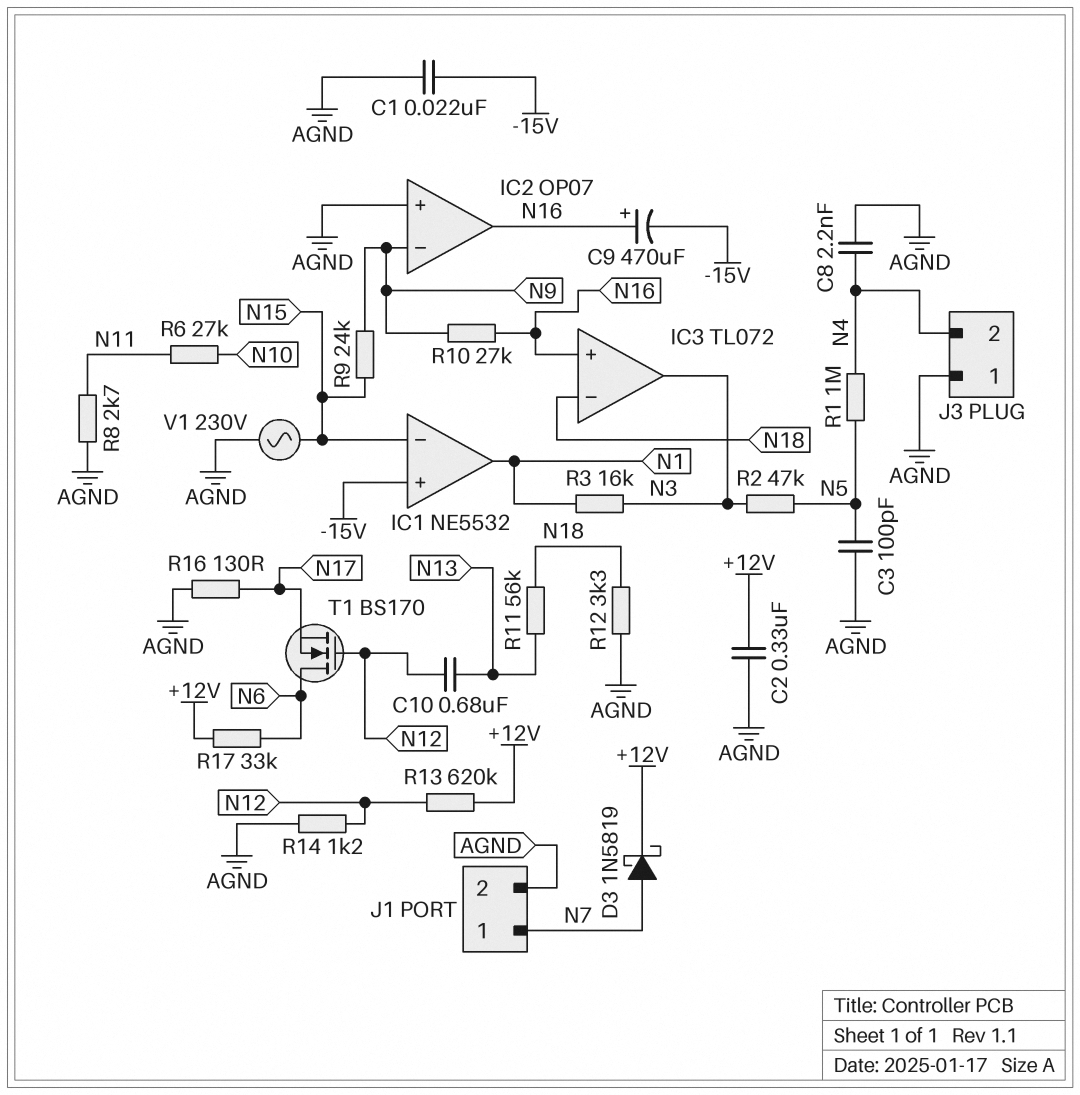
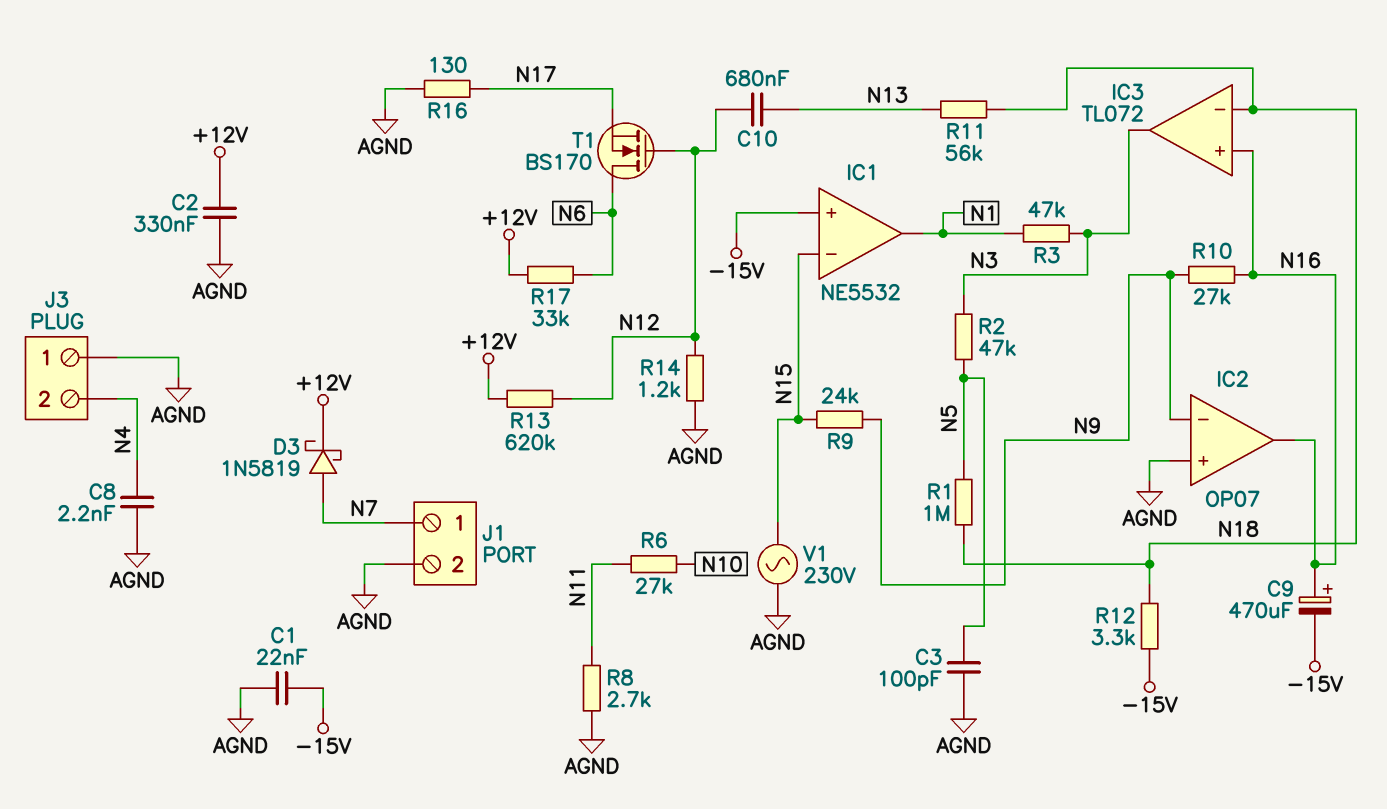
R1: 1M (N4, N5) -> 1M (N5, N18)
R3: 16k (N1, N3) -> 47k (N1, N3)
R12: 3.3k (AGND, N18) -> 3.3k (-15V, N18)

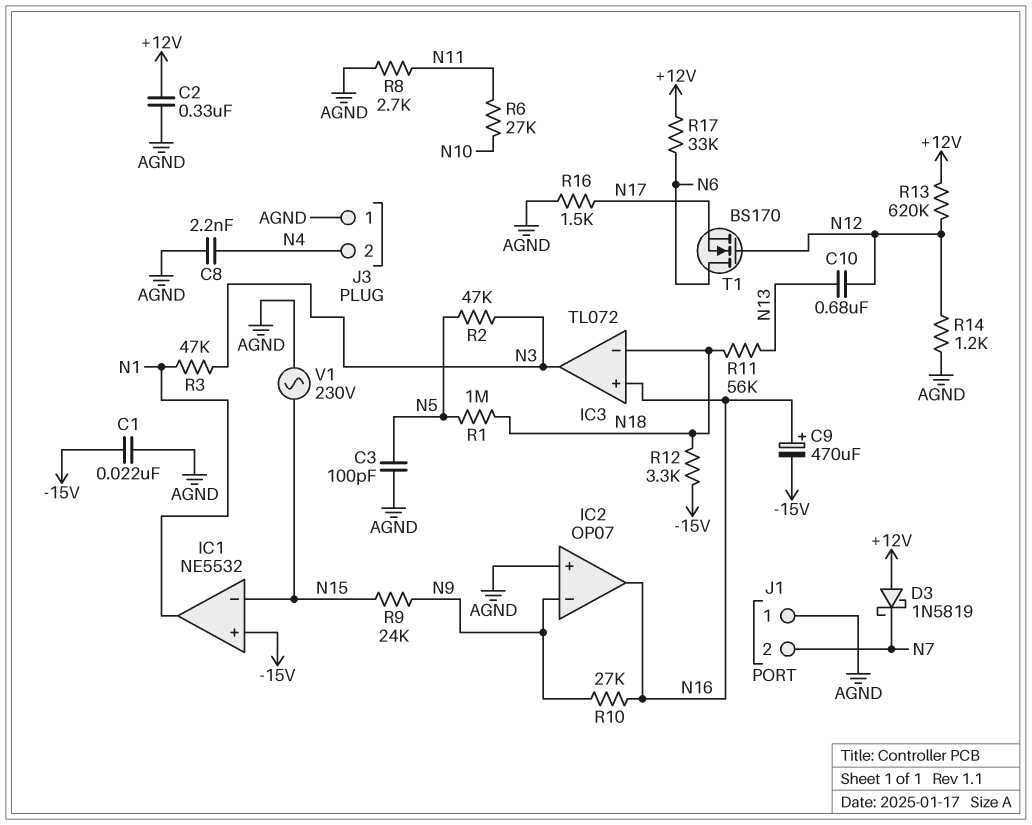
D3: schottky 1N5819 (A N7, K +12V) -> schottky 1N5819 (A +12V, K N7)
J1 pin 1: N7 -> AGND
J1 pin 2: AGND -> N7
R16: 130 (AGND, N17) -> 1.5k (AGND, N17)

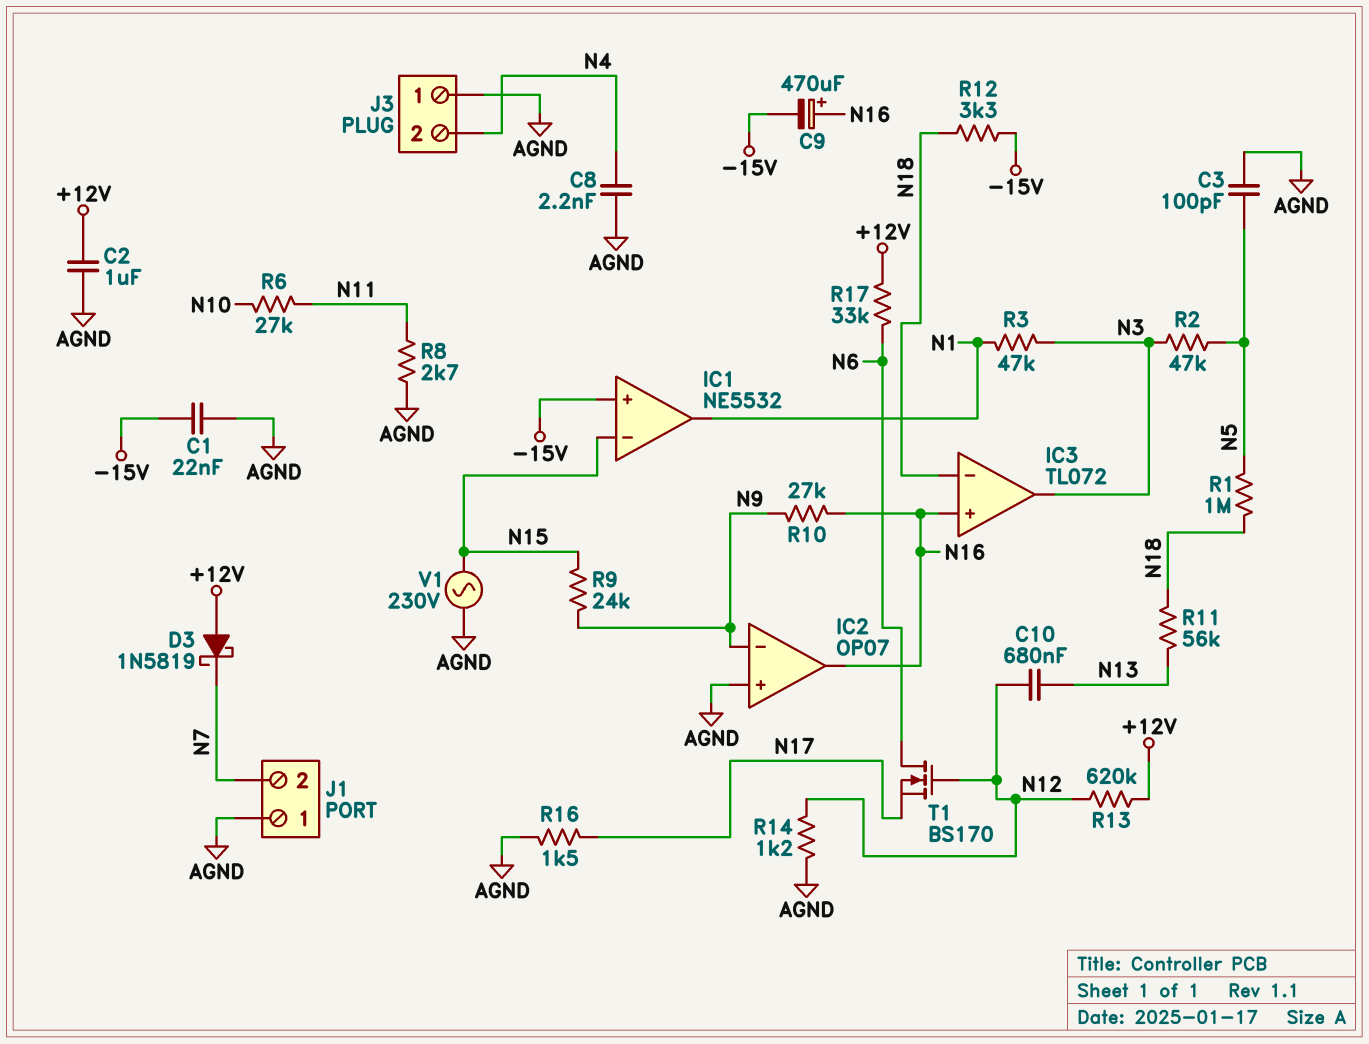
C2: 330nF (+12V, AGND) -> 1uF (+12V, AGND)

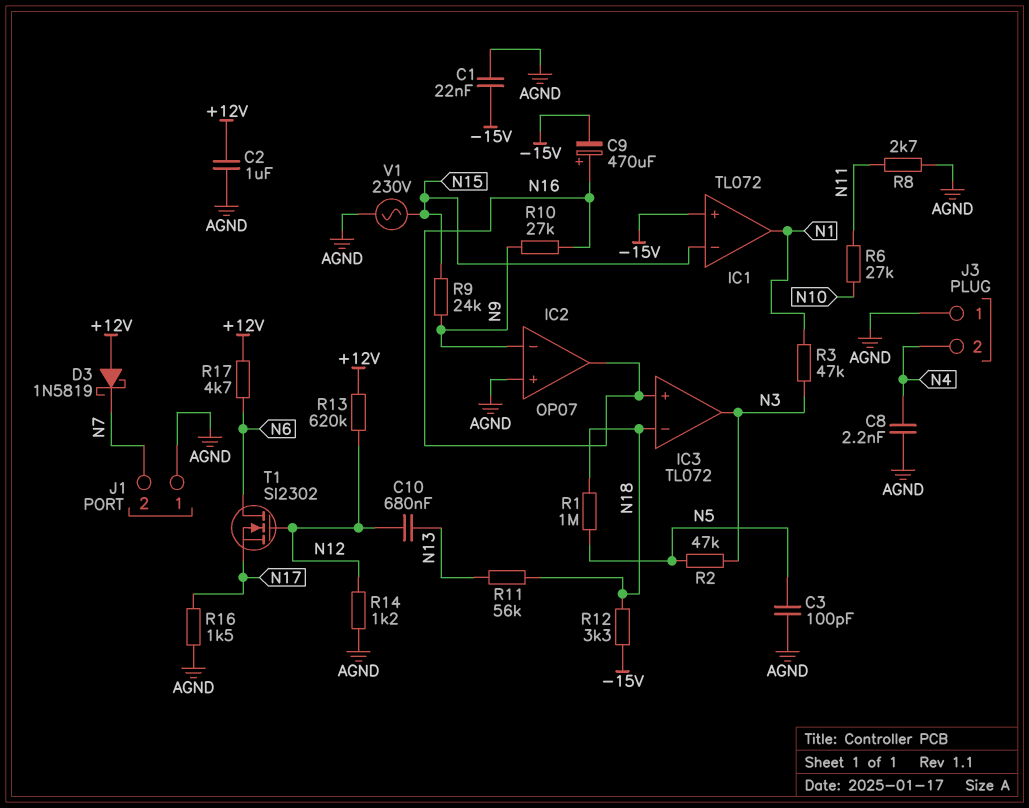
IC1: NE5532 -> TL072
R17: 33k (+12V, N6) -> 4.7k (+12V, N6)
T1: NMOS BS170 (G N12, D N6, S N17) -> NMOS SI2302 (G N12, D N6, S N17)

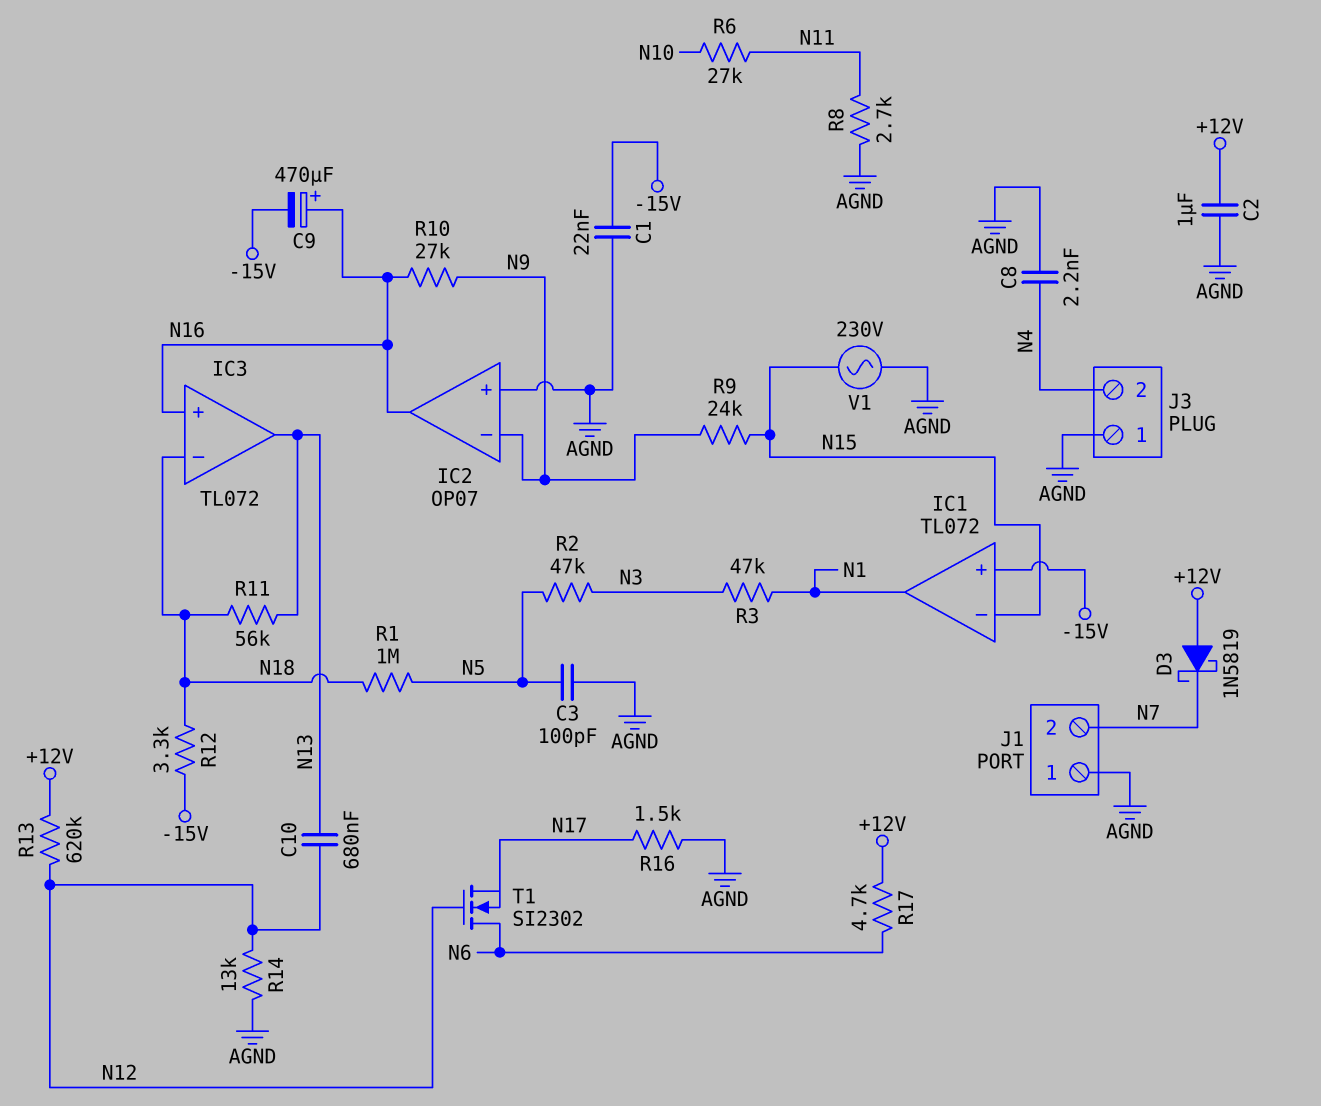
IC3 pin out: N3 -> N13
R14: 1.2k (AGND, N12) -> 13k (AGND, N12)

